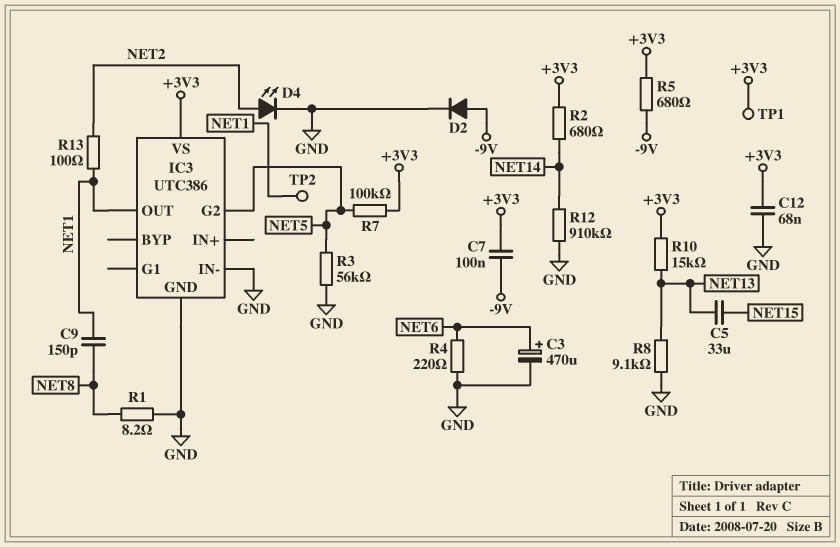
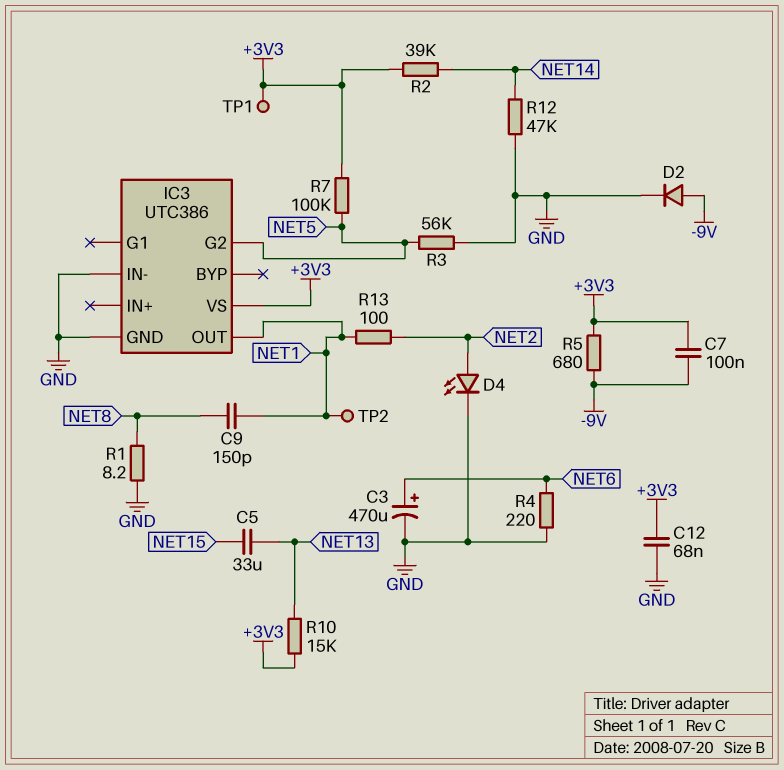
R2: 680 (+3V3, NET14) -> 39k (+3V3, NET14)
R8: 9.1k (GND, NET13) -> none
R12: 910k (GND, NET14) -> 47k (GND, NET14)

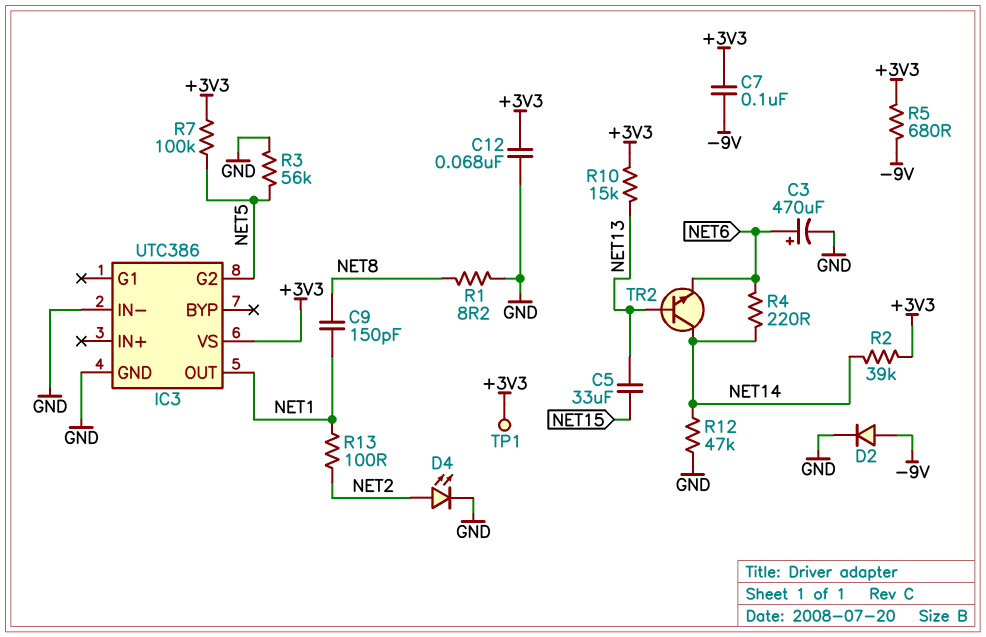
R4: 220 (GND, NET6) -> 220 (NET6, NET14)
TP2: test point (NET1) -> none
TR2: none -> NPN (B NET13, C NET14, E NET6)

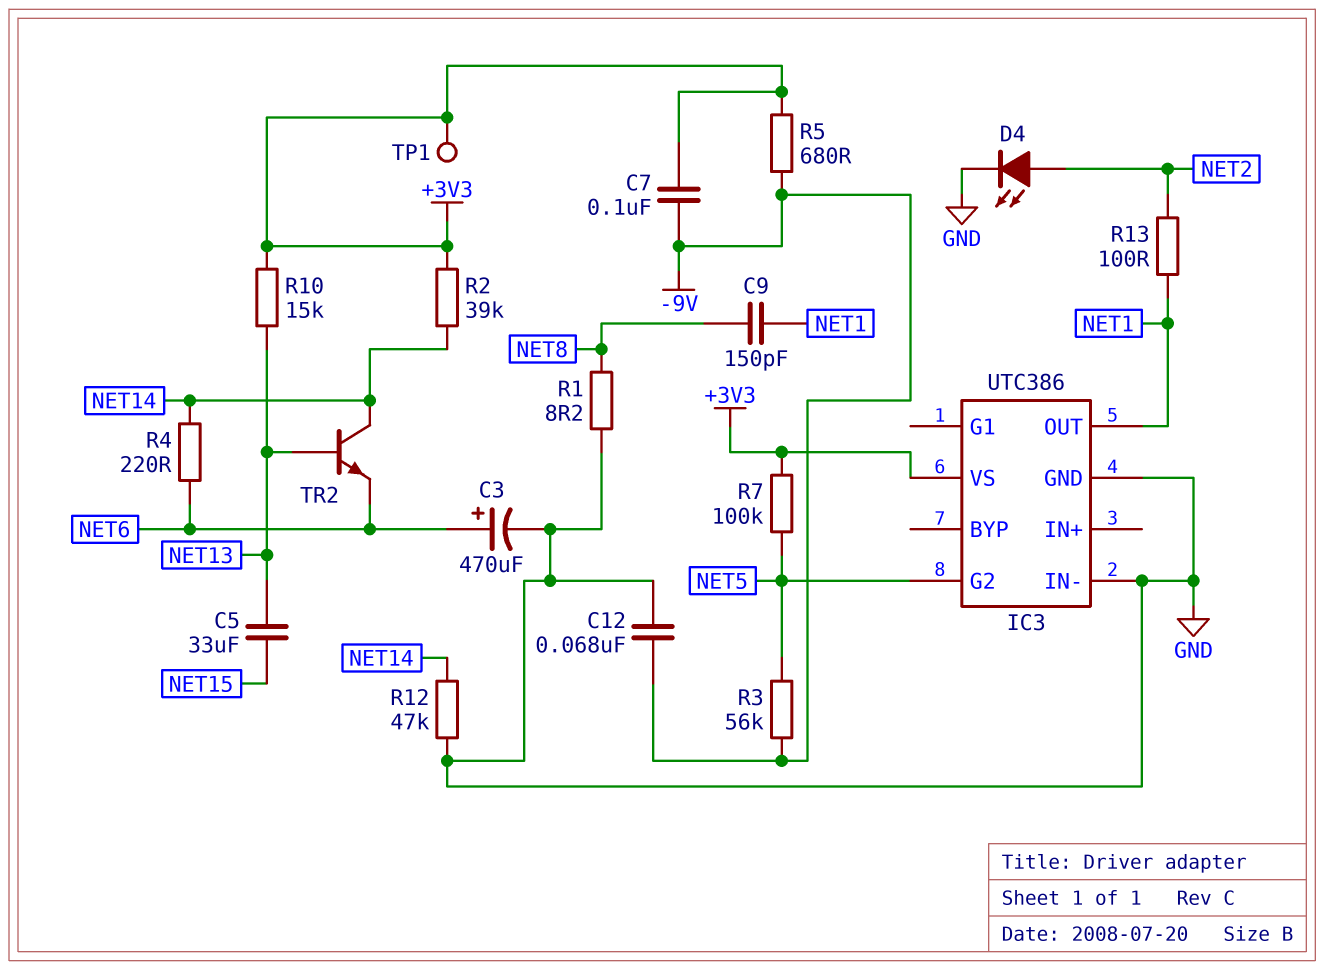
C12: 68nF (+3V3, GND) -> 68nF (-9V, GND)
D2: diode (A -9V, K GND) -> none
R3: 56k (GND, NET5) -> 56k (-9V, NET5)

